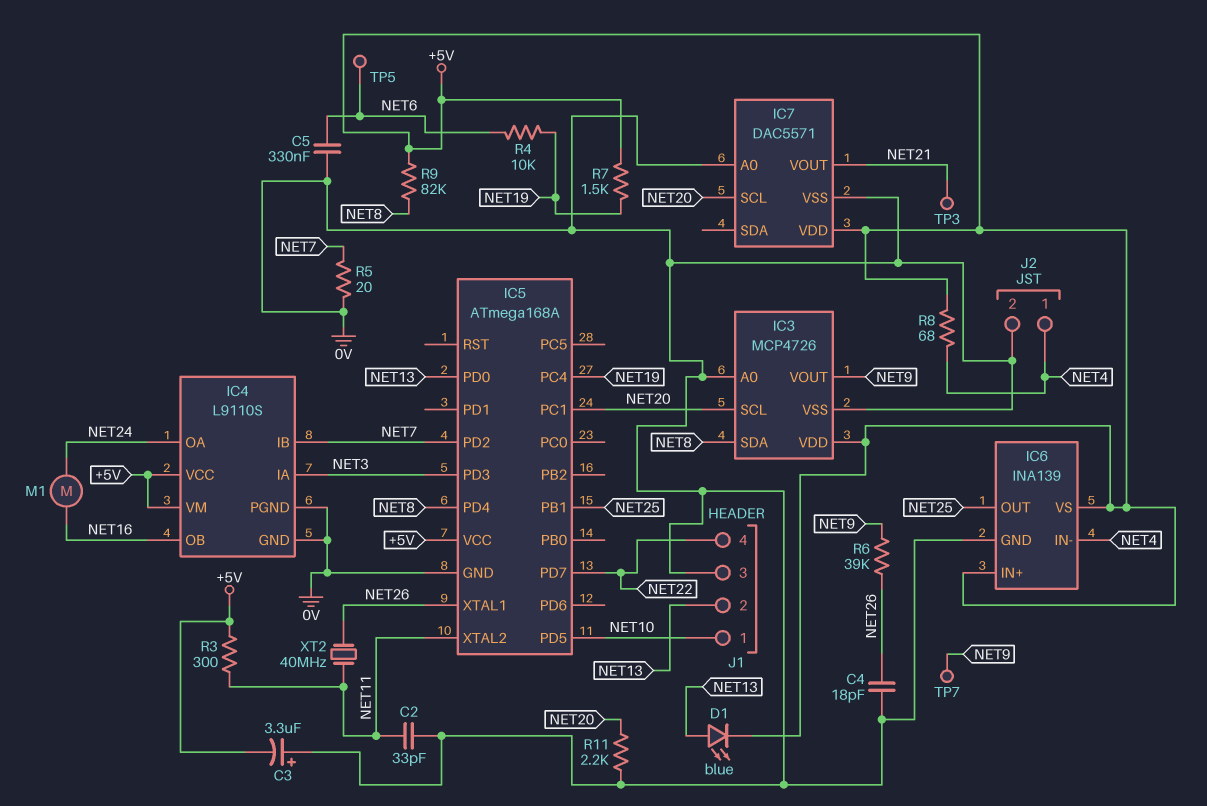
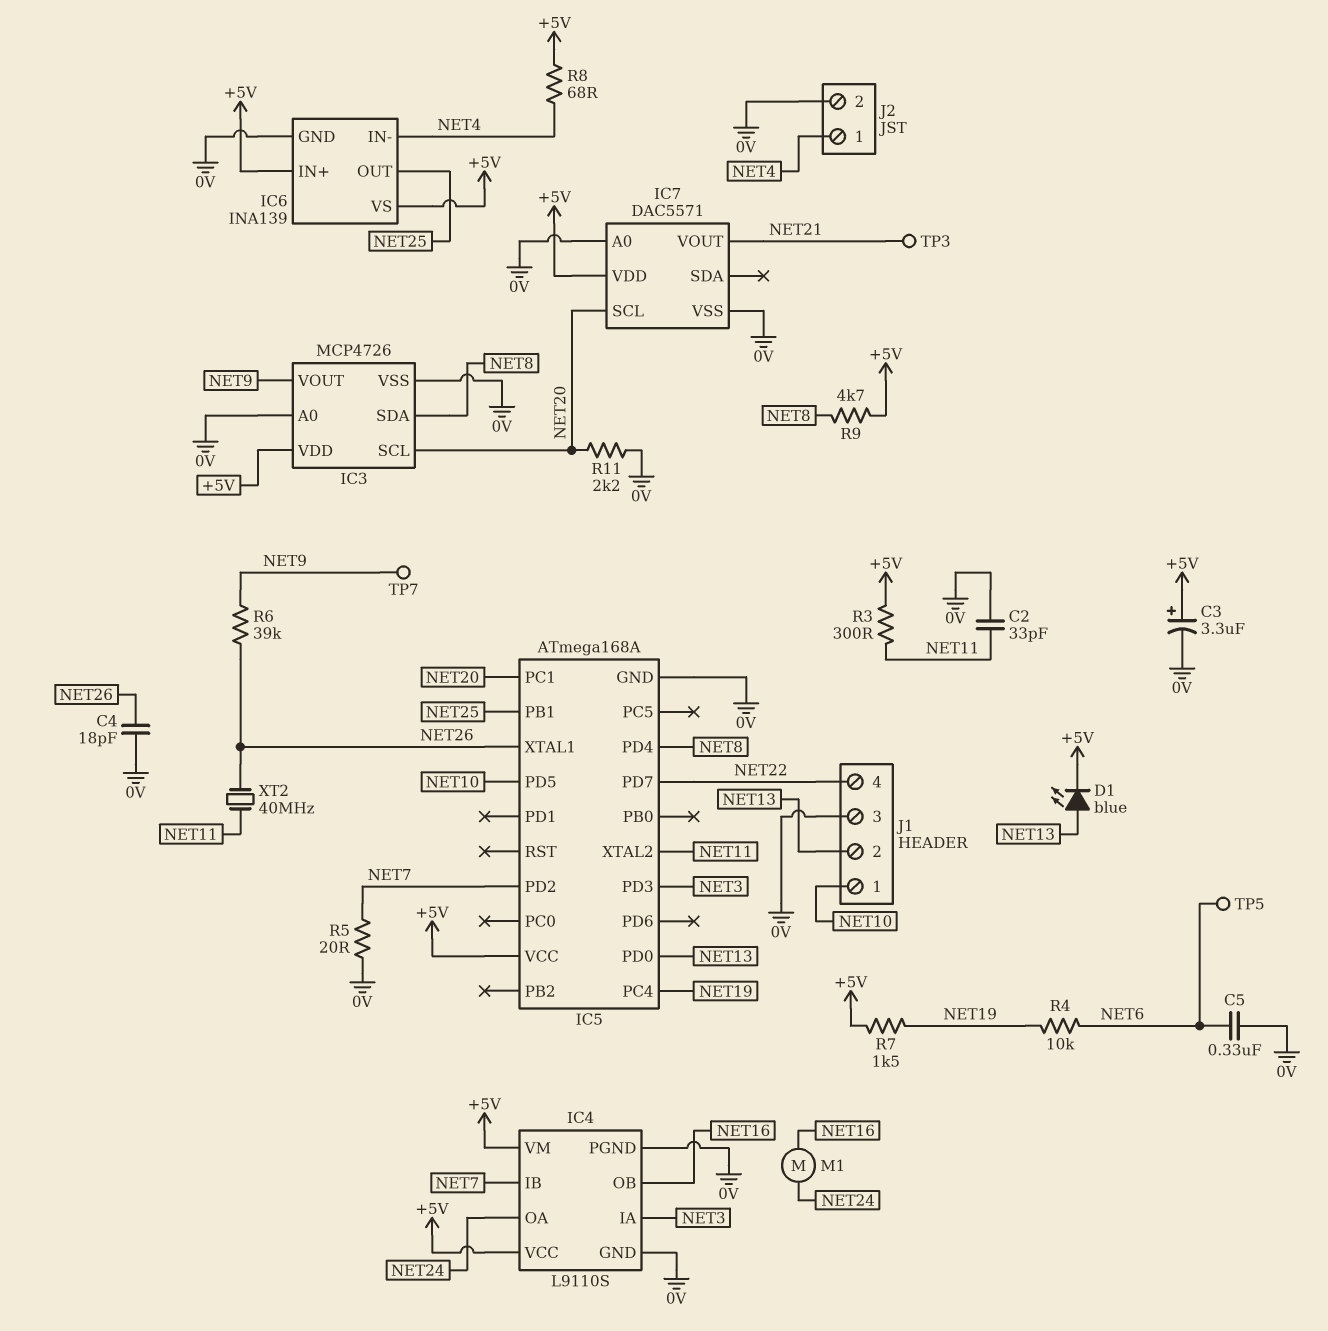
C3: 3.3uF (plus 0V, minus +5V) -> 3.3uF (plus +5V, minus 0V)
R9: 82k (+5V, NET8) -> 4.7k (+5V, NET8)

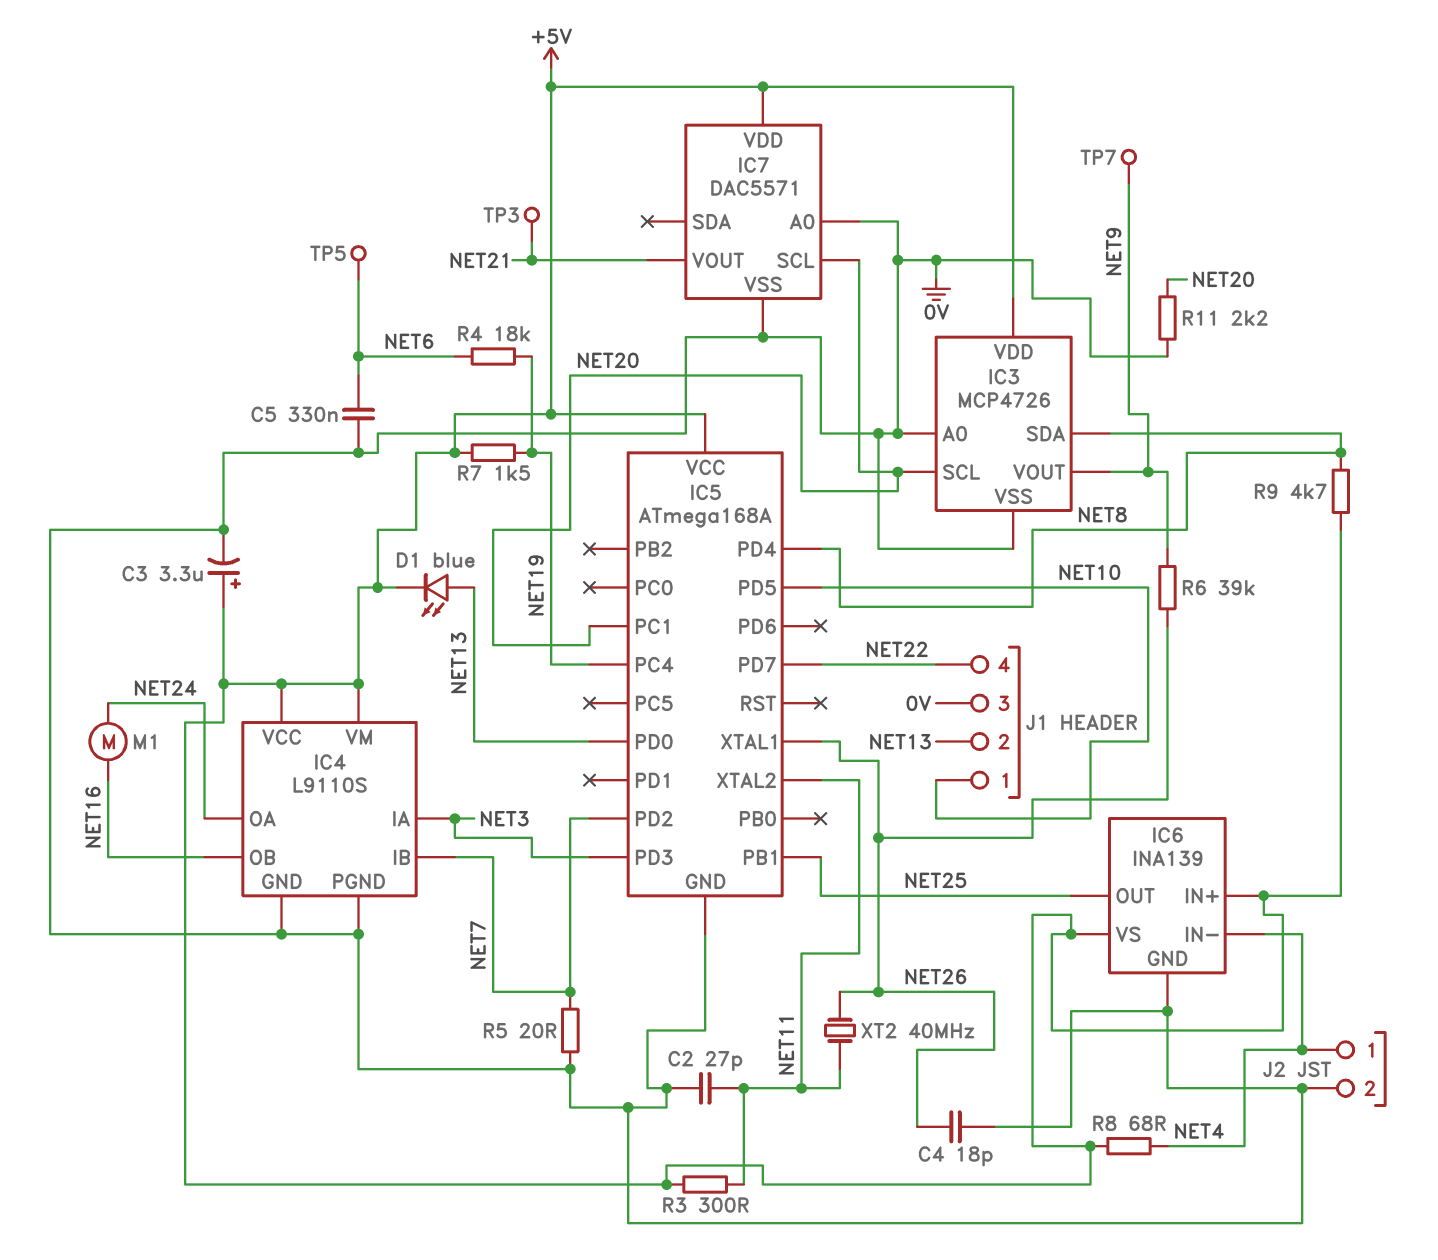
C2: 33pF (0V, NET11) -> 27pF (0V, NET11)
R4: 10k (NET6, NET19) -> 18k (NET6, NET19)

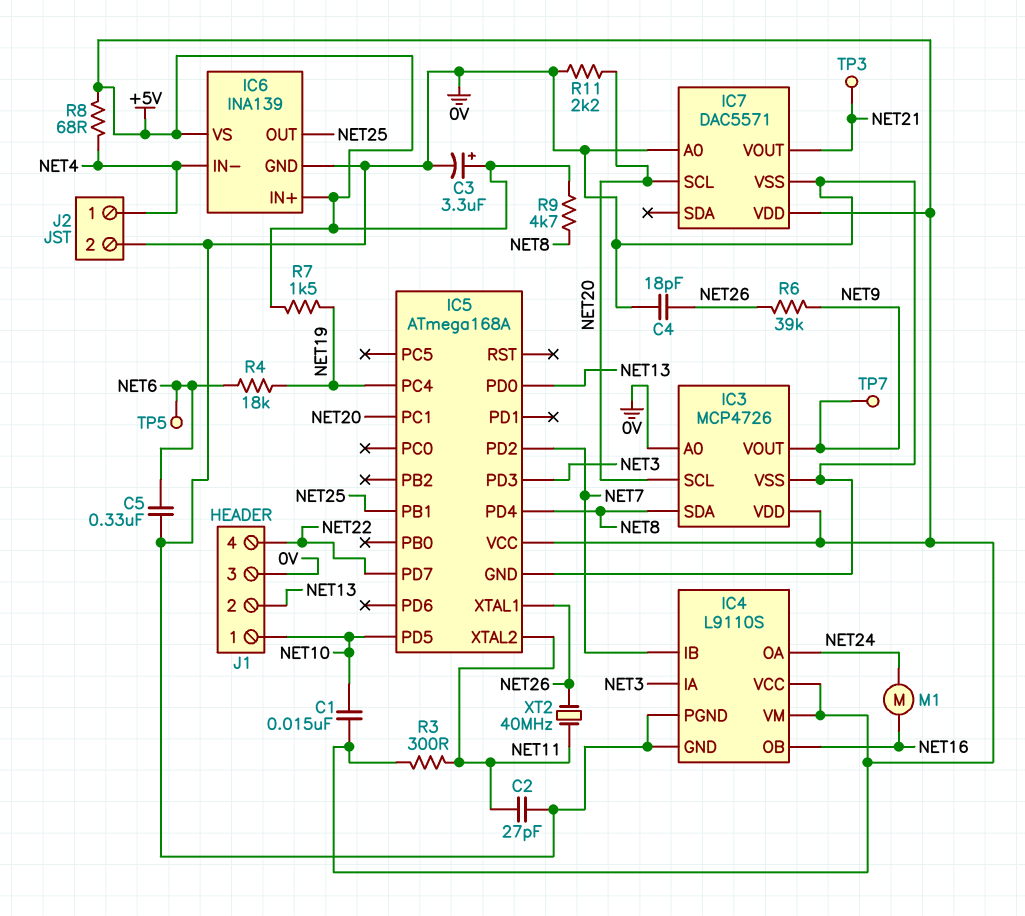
C1: none -> 15nF (+5V, NET10)
D1: LED blue (A NET13, K +5V) -> none
R5: 20 (0V, NET7) -> none

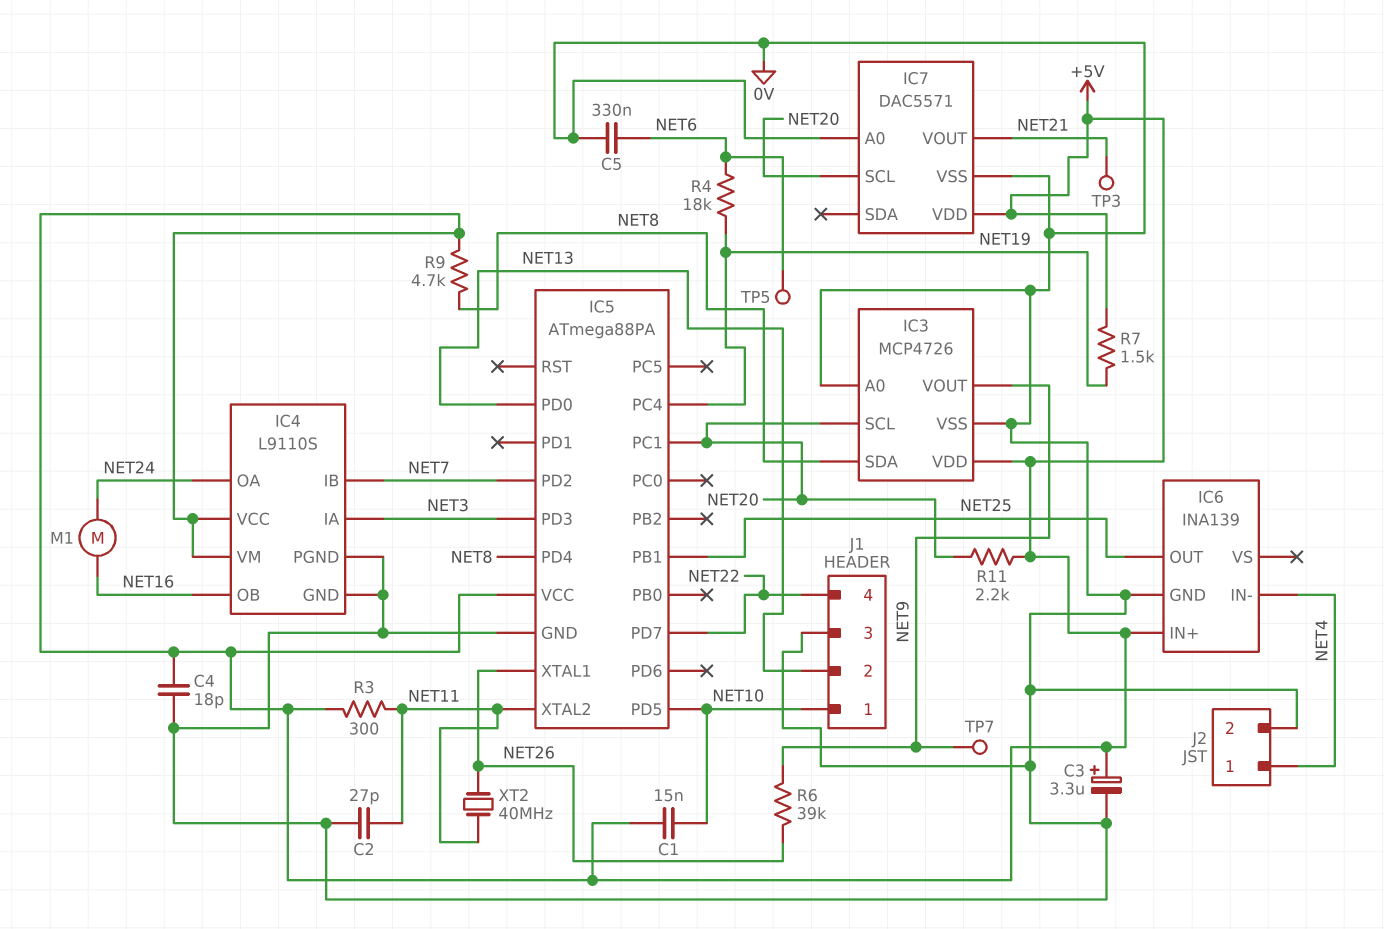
C4: 18pF (0V, NET26) -> 18pF (+5V, 0V)
IC5: ATmega168A -> ATmega88PA
IC6 pin VS: +5V -> none
R8: 68 (+5V, NET4) -> none
R11: 2.2k (0V, NET20) -> 2.2k (+5V, NET20)

